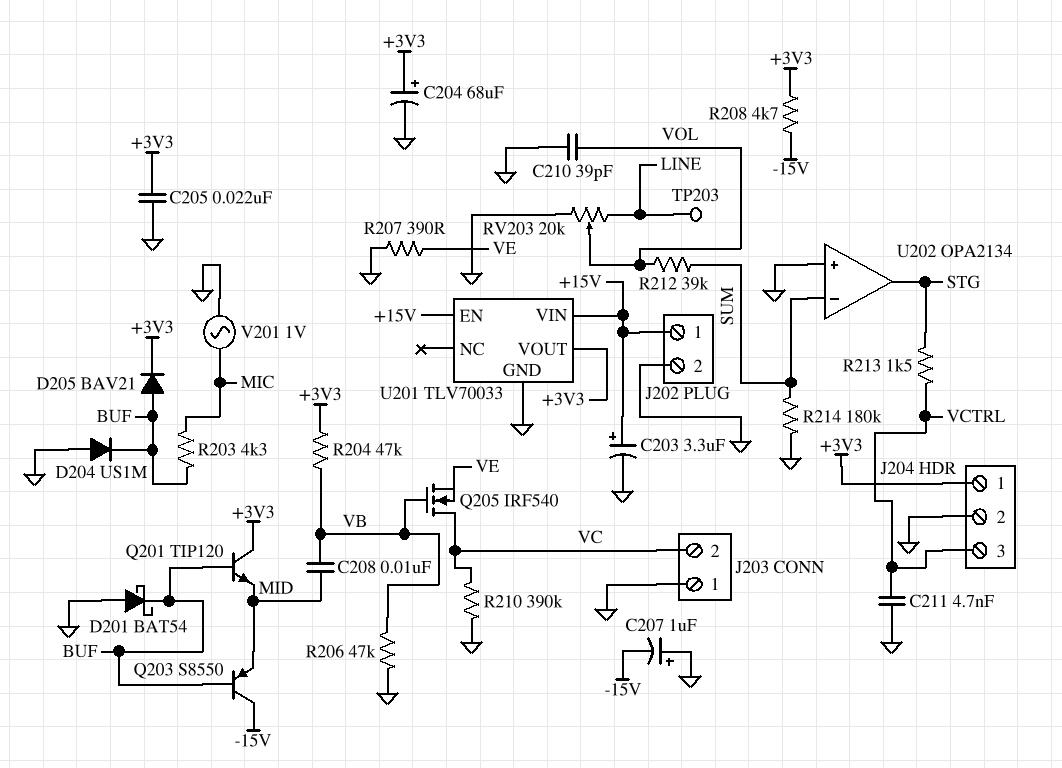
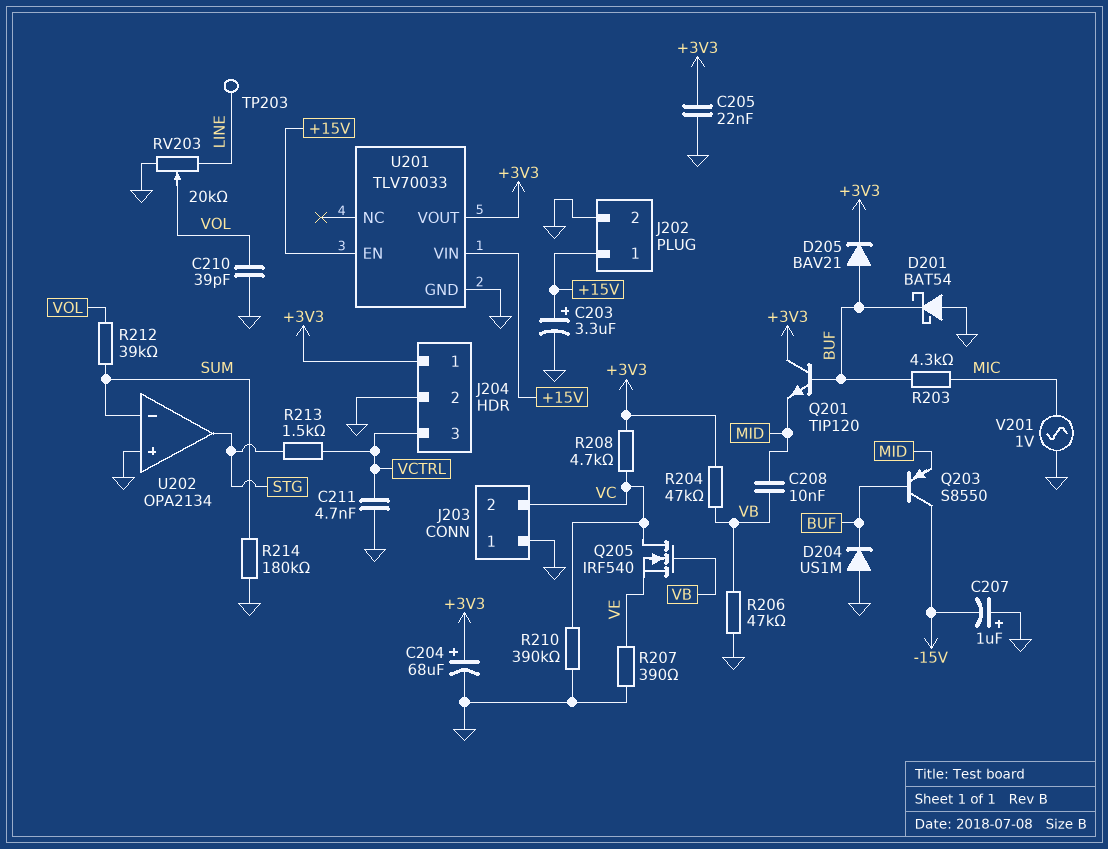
R208: 4.7k (+3V3, -15V) -> 4.7k (+3V3, VC)

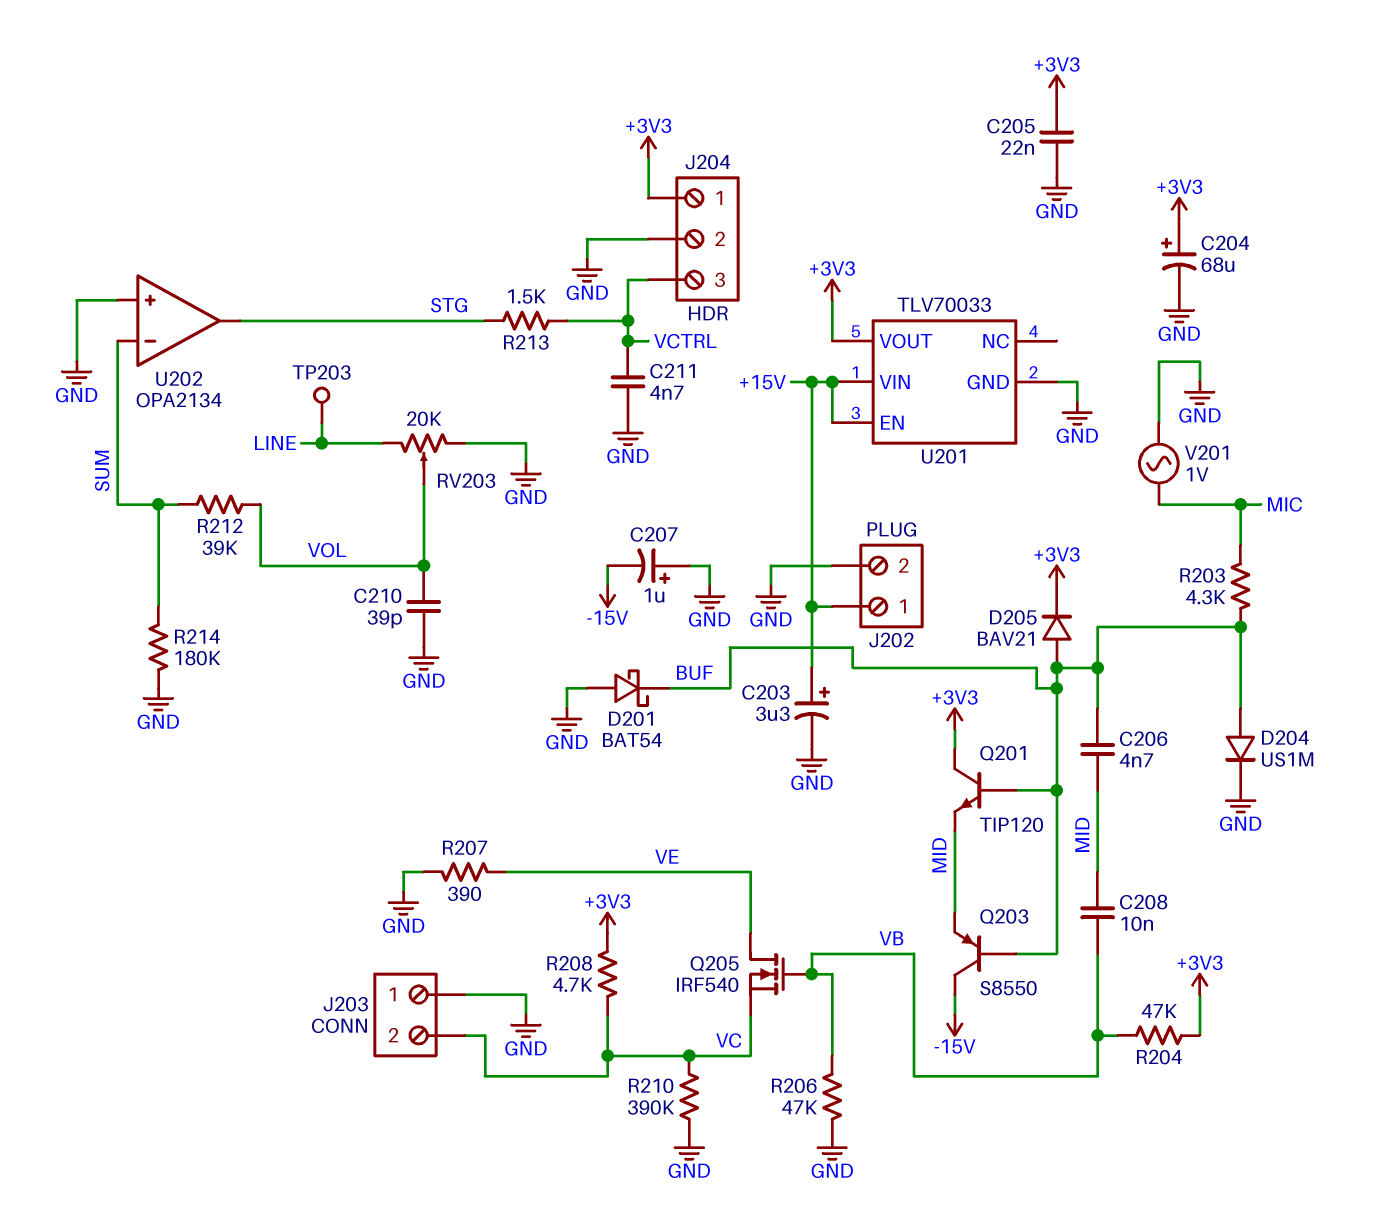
C206: none -> 4.7nF (BUF, MID)
D204: diode US1M (A GND, K BUF) -> diode US1M (A BUF, K GND)
Q205: NMOS IRF540 (G VB, D VC, S VE) -> NMOS IRF540 (G VB, D VE, S VC)

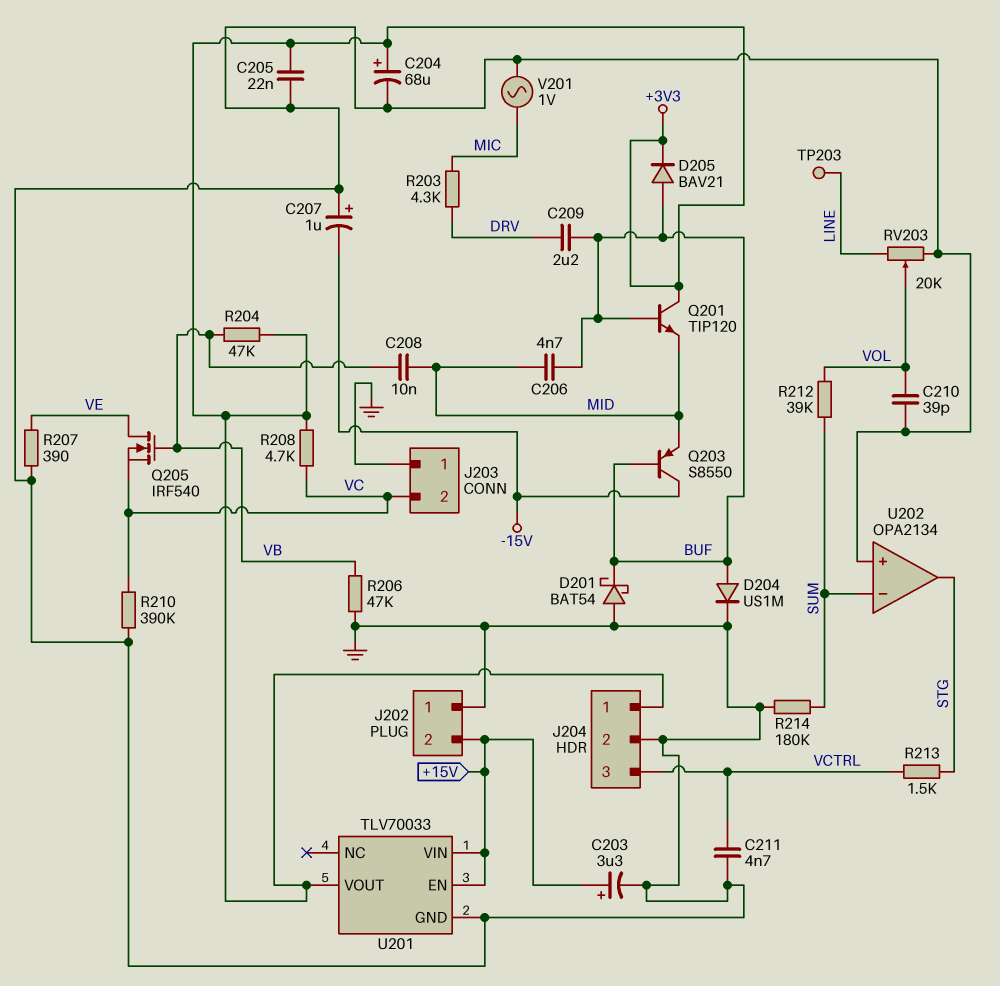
C209: none -> 2.2uF (BUF, DRV)
J202 pin 1: +15V -> GND
J202 pin 2: GND -> +15V
R203: 4.3k (BUF, MIC) -> 4.3k (DRV, MIC)

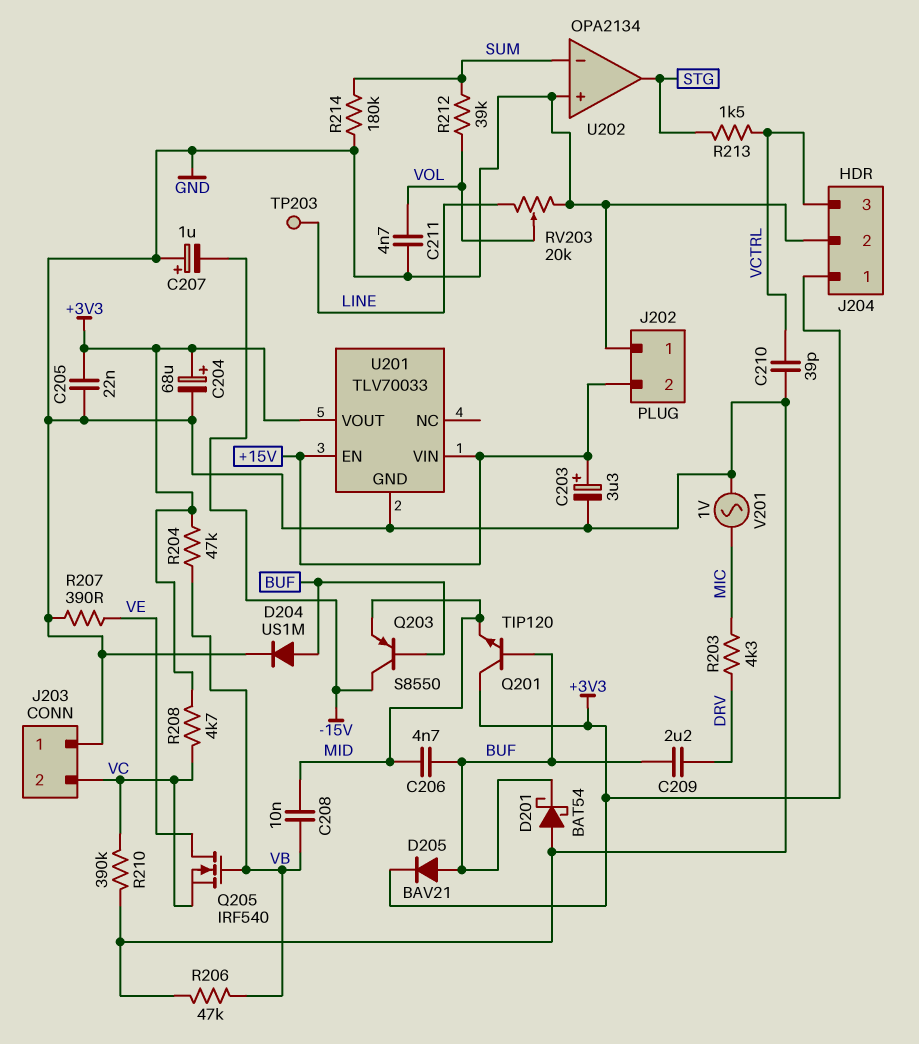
C210: 39pF (GND, VOL) -> 39pF (GND, VCTRL)
C211: 4.7nF (GND, VCTRL) -> 4.7nF (GND, VOL)

